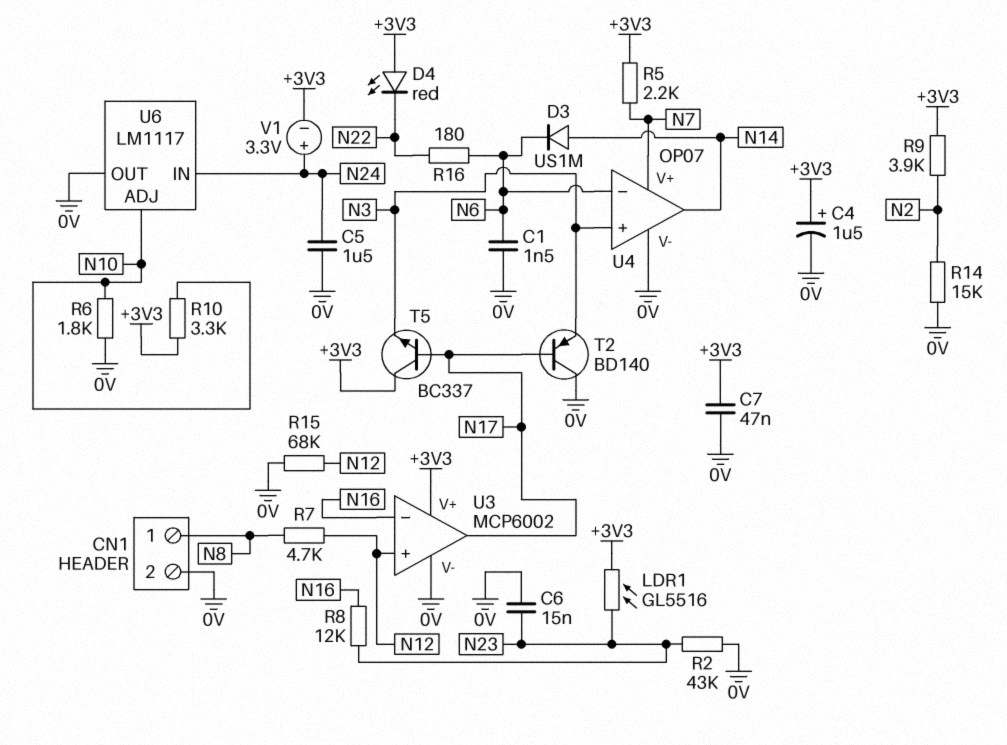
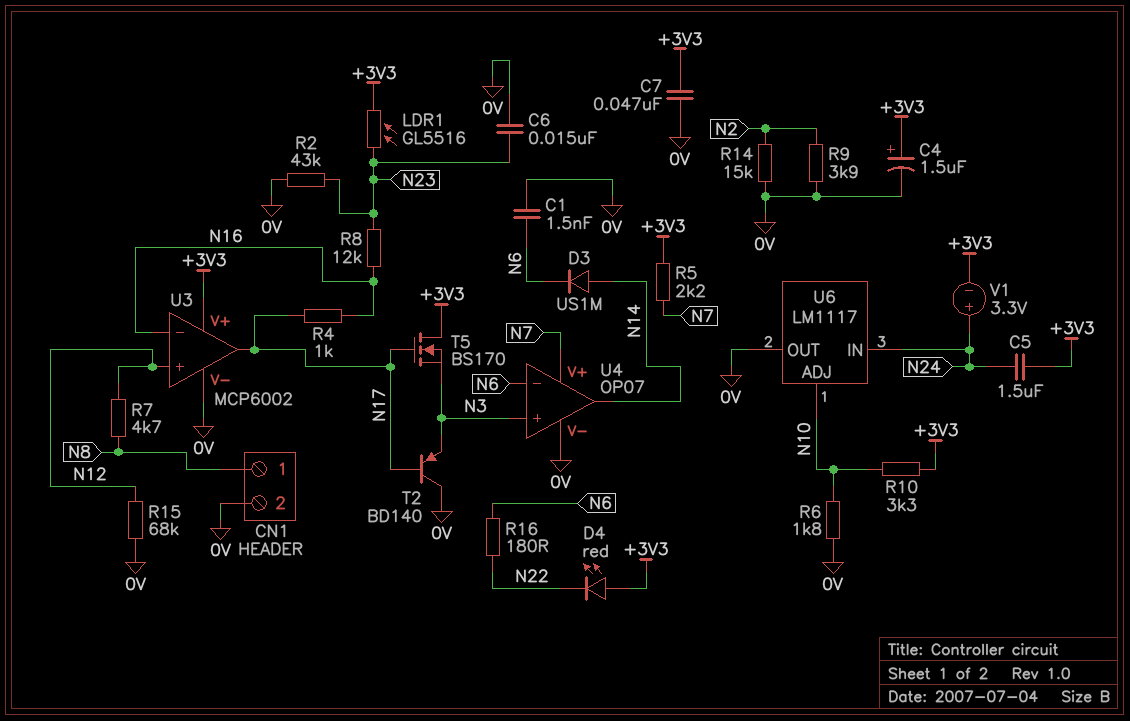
C5: 1.5uF (0V, N24) -> 1.5uF (+3V3, N24)
R4: none -> 1k (N16, N17)
R9: 3.9k (+3V3, N2) -> 3.9k (0V, N2)
T5: NPN BC337 (B N17, C +3V3, E N3) -> NMOS BS170 (G N17, D +3V3, S N3)

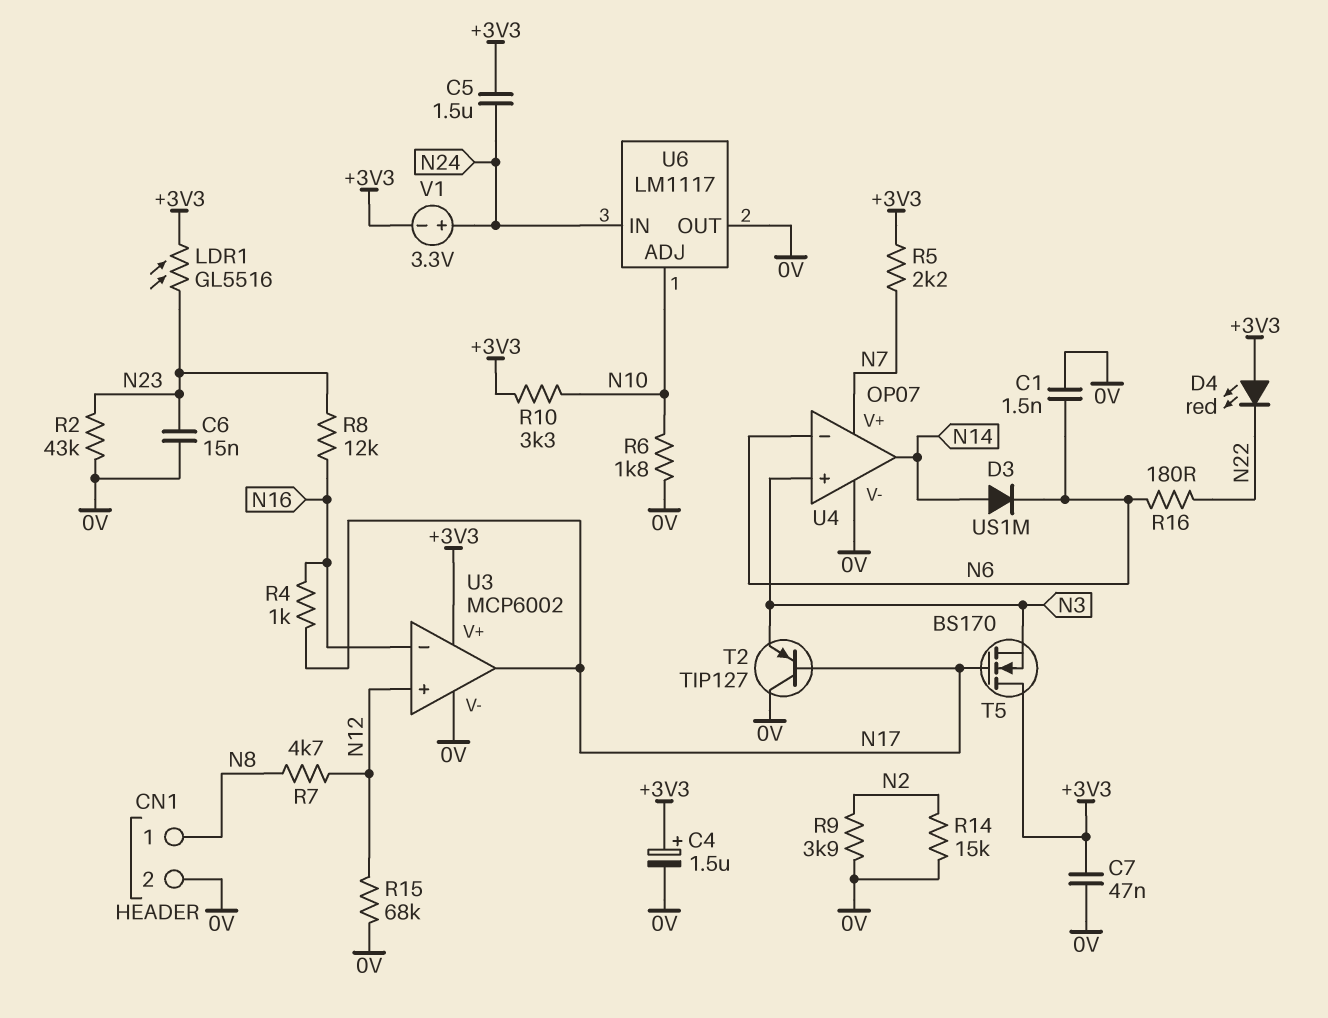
T2: PNP BD140 (B N17, C 0V, E N3) -> PNP TIP127 (B N17, C 0V, E N3)

